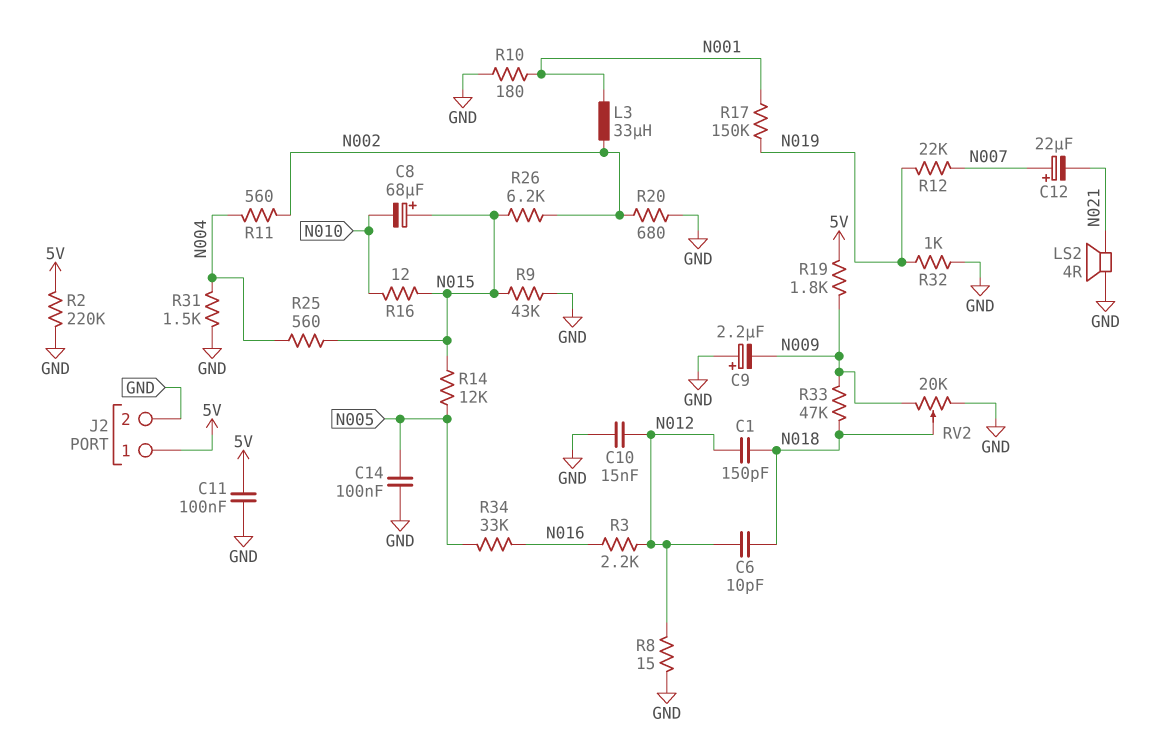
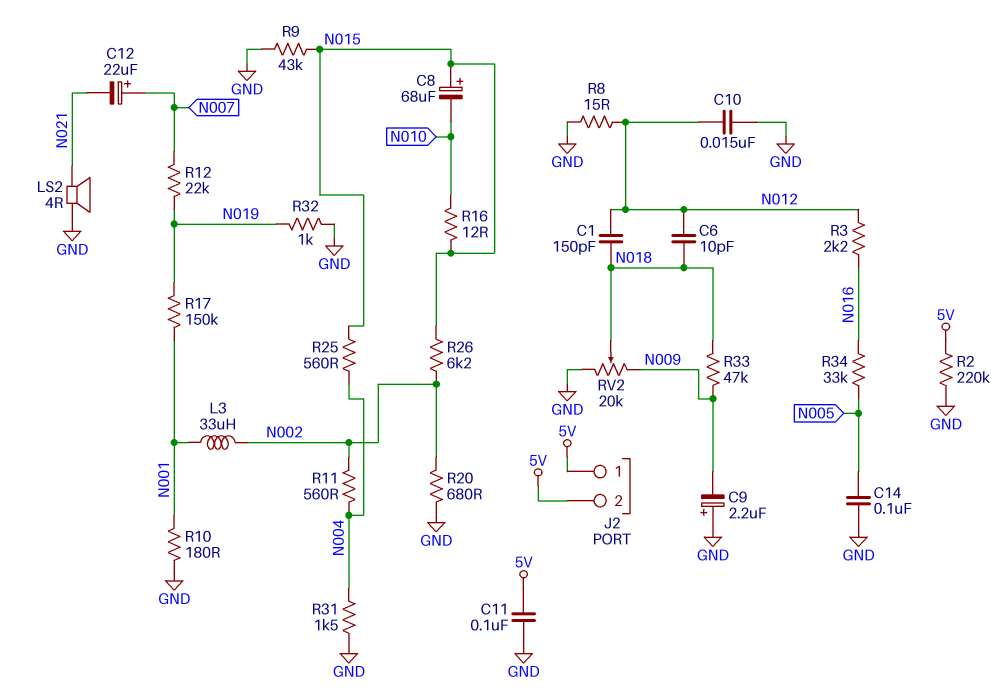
J2 pin 2: GND -> 5V
R14: 12k (N005, N015) -> none
R19: 1.8k (5V, N009) -> none

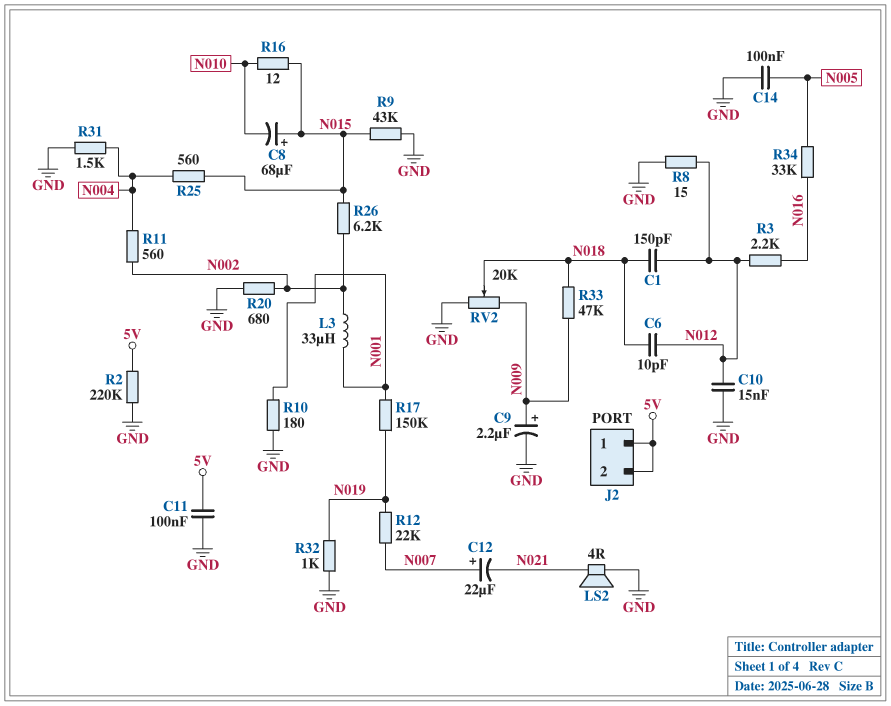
C9: 2.2uF (plus GND, minus N009) -> 2.2uF (plus N009, minus GND)

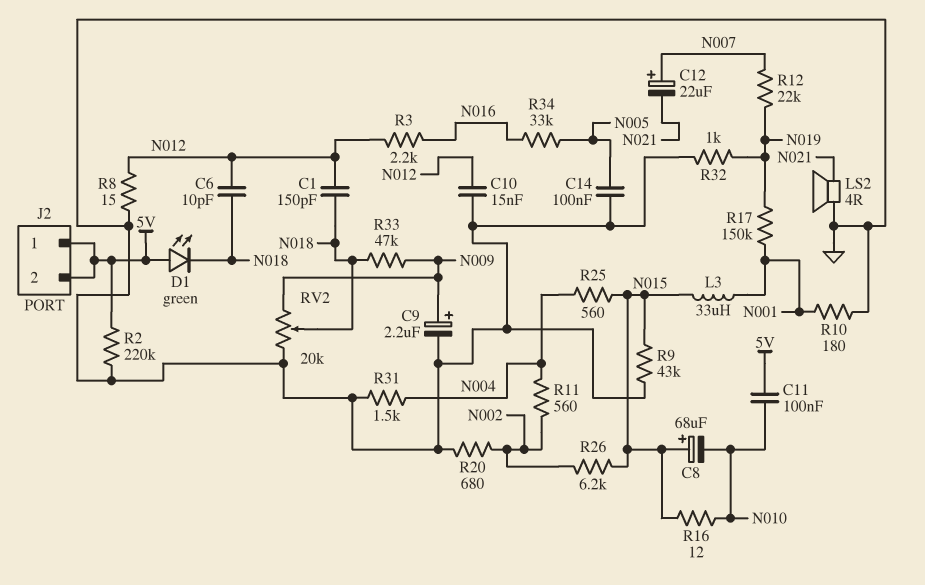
C11: 100nF (5V, GND) -> 100nF (5V, N010)
D1: none -> LED green (A 5V, K N018)
L3: 33uH (N001, N002) -> 33uH (N001, N015)

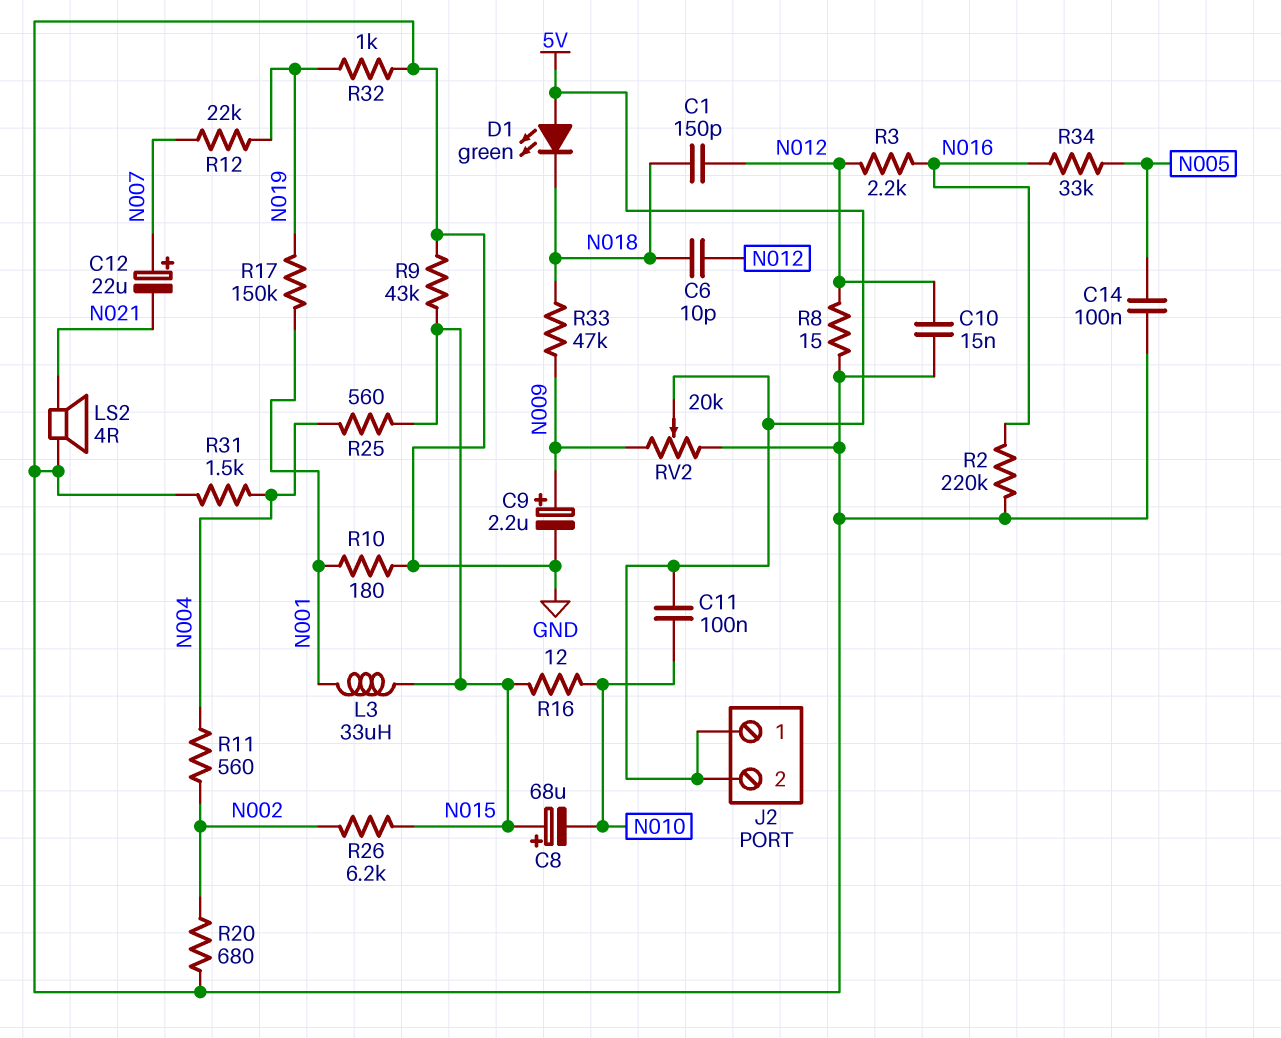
R2: 220k (5V, GND) -> 220k (GND, N016)
RV2: 20k (GND, N009, wiper N018) -> 20k (GND, N009, wiper 5V)

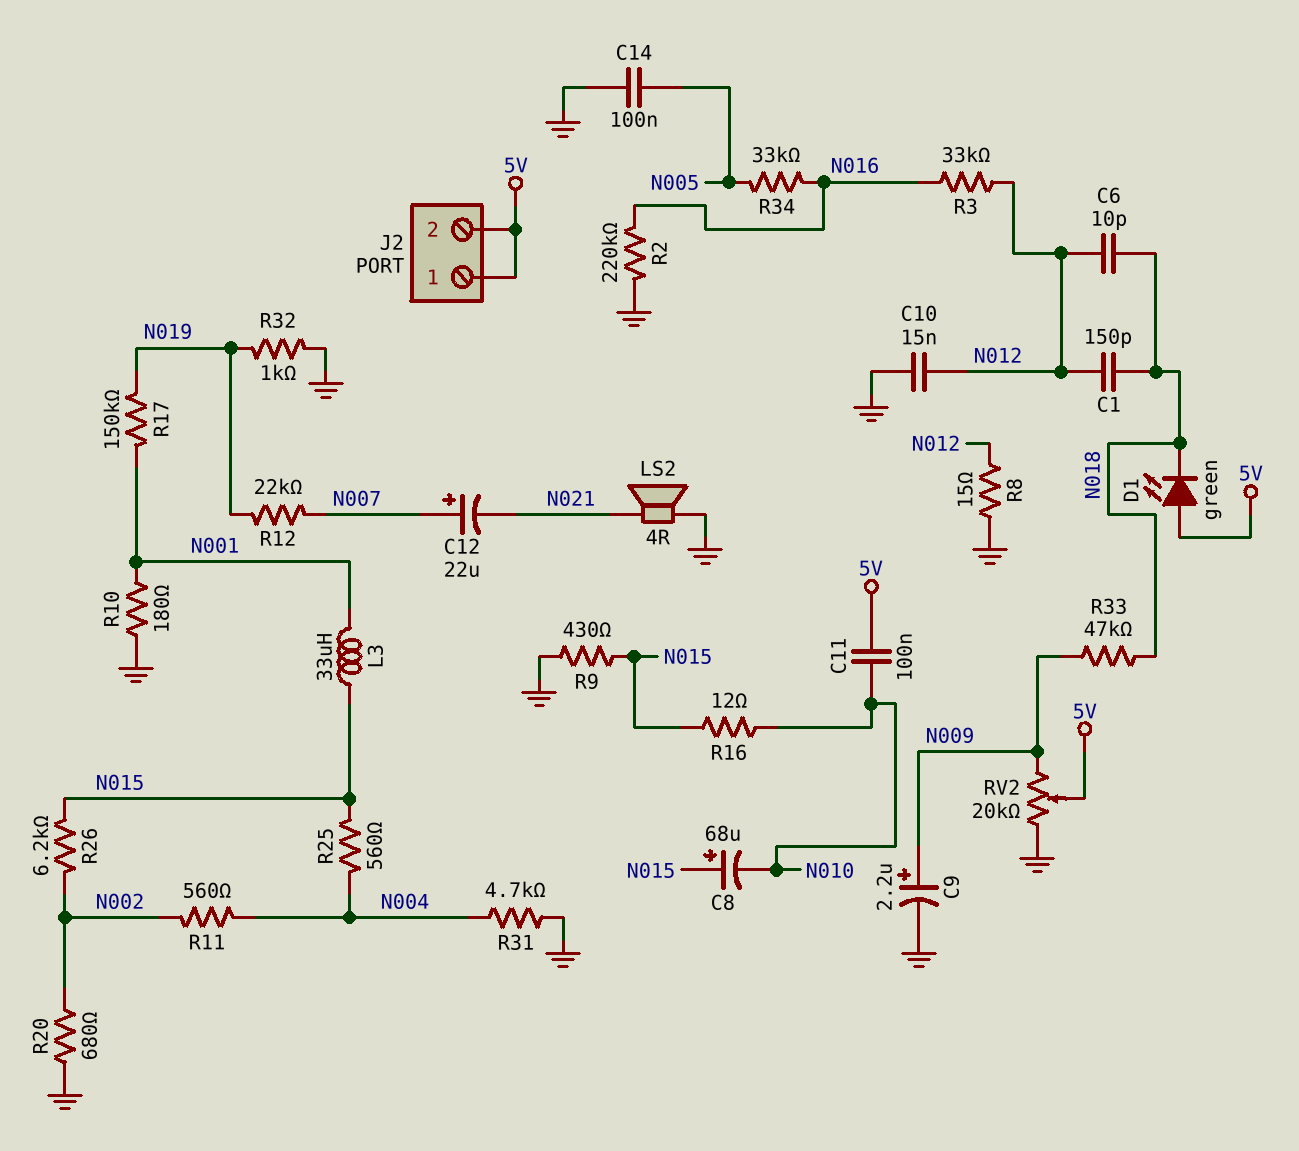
R3: 2.2k (N012, N016) -> 33k (N012, N016)
R9: 43k (GND, N015) -> 430 (GND, N015)
R31: 1.5k (GND, N004) -> 4.7k (GND, N004)

